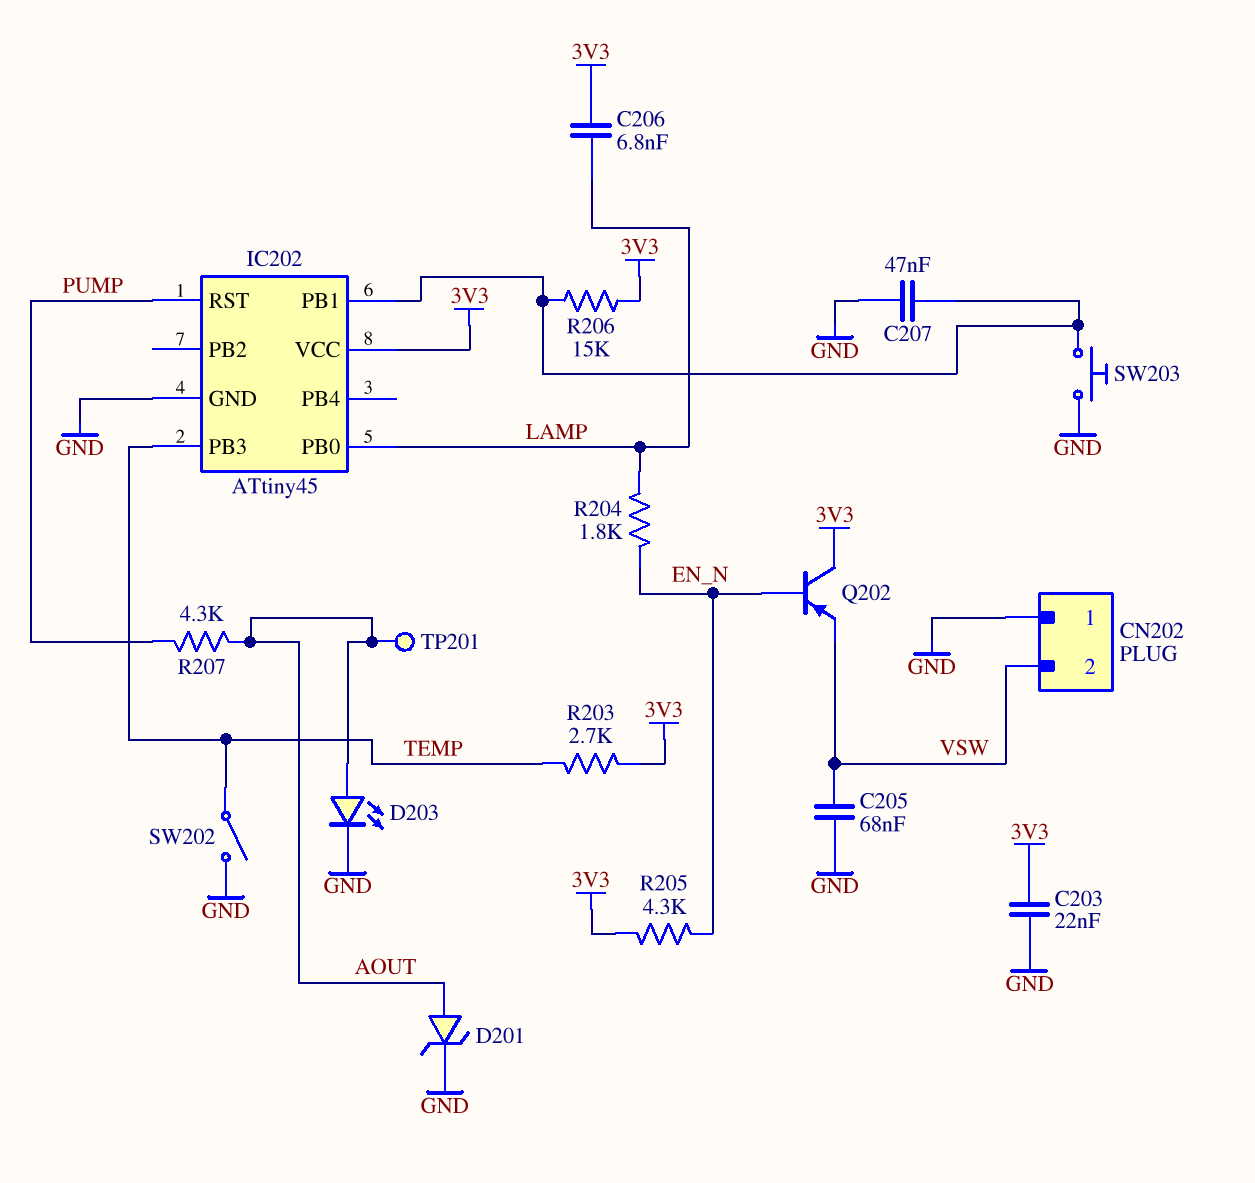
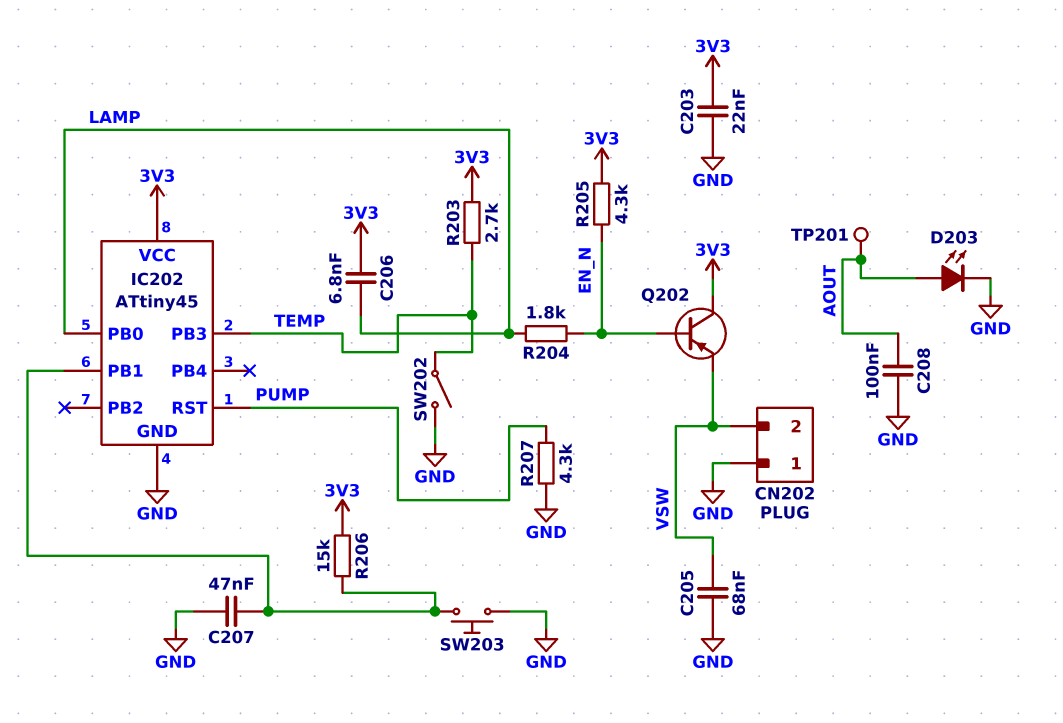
C208: none -> 100nF (AOUT, GND)
D201: zener (A AOUT, K GND) -> none
R207: 4.3k (AOUT, PUMP) -> 4.3k (GND, PUMP)

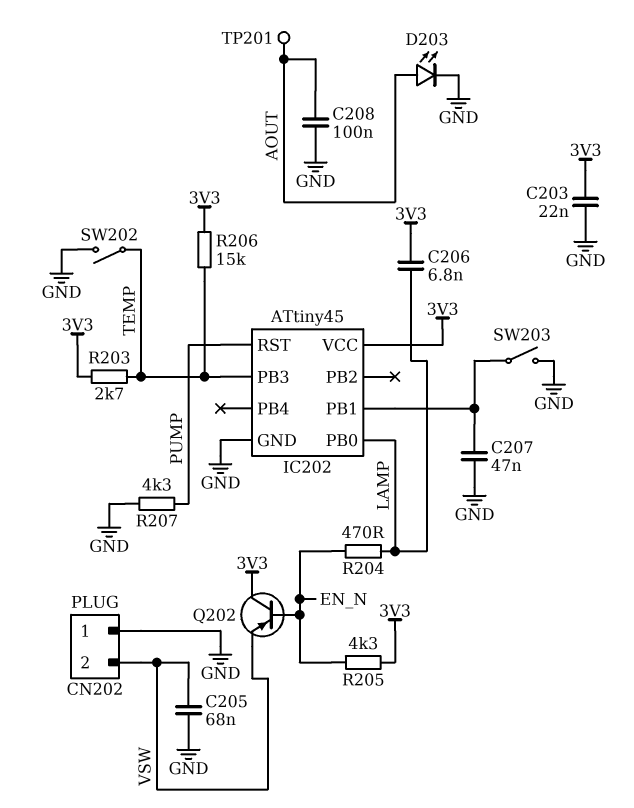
R204: 1.8k (EN_N, LAMP) -> 470 (EN_N, LAMP)
R206: 15k (3V3, IC202/PB1) -> 15k (3V3, TEMP)
SW203: button (GND, IC202/PB1) -> switch (GND, IC202/PB1)

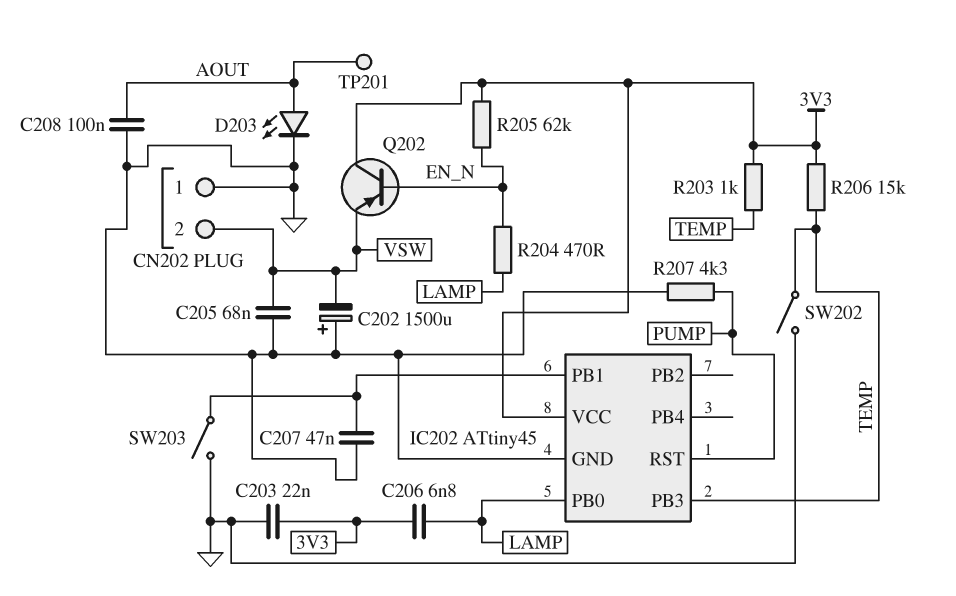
C202: none -> 1500uF (plus GND, minus VSW)
R203: 2.7k (3V3, TEMP) -> 1k (3V3, TEMP)
R205: 4.3k (3V3, EN_N) -> 62k (3V3, EN_N)

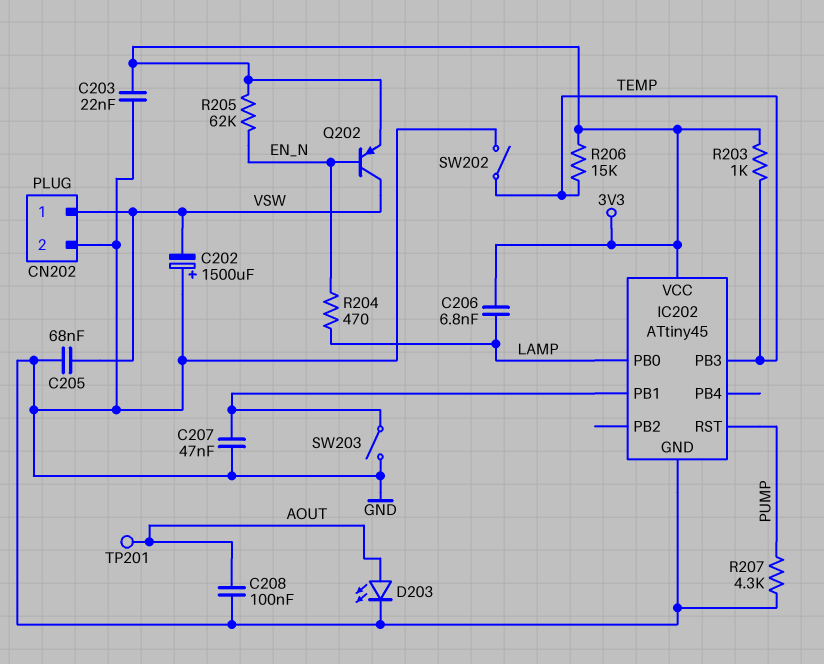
CN202 pin 1: GND -> VSW
CN202 pin 2: VSW -> GND
Q202: PNP (B EN_N, C 3V3, E VSW) -> PNP (B EN_N, C VSW, E 3V3)

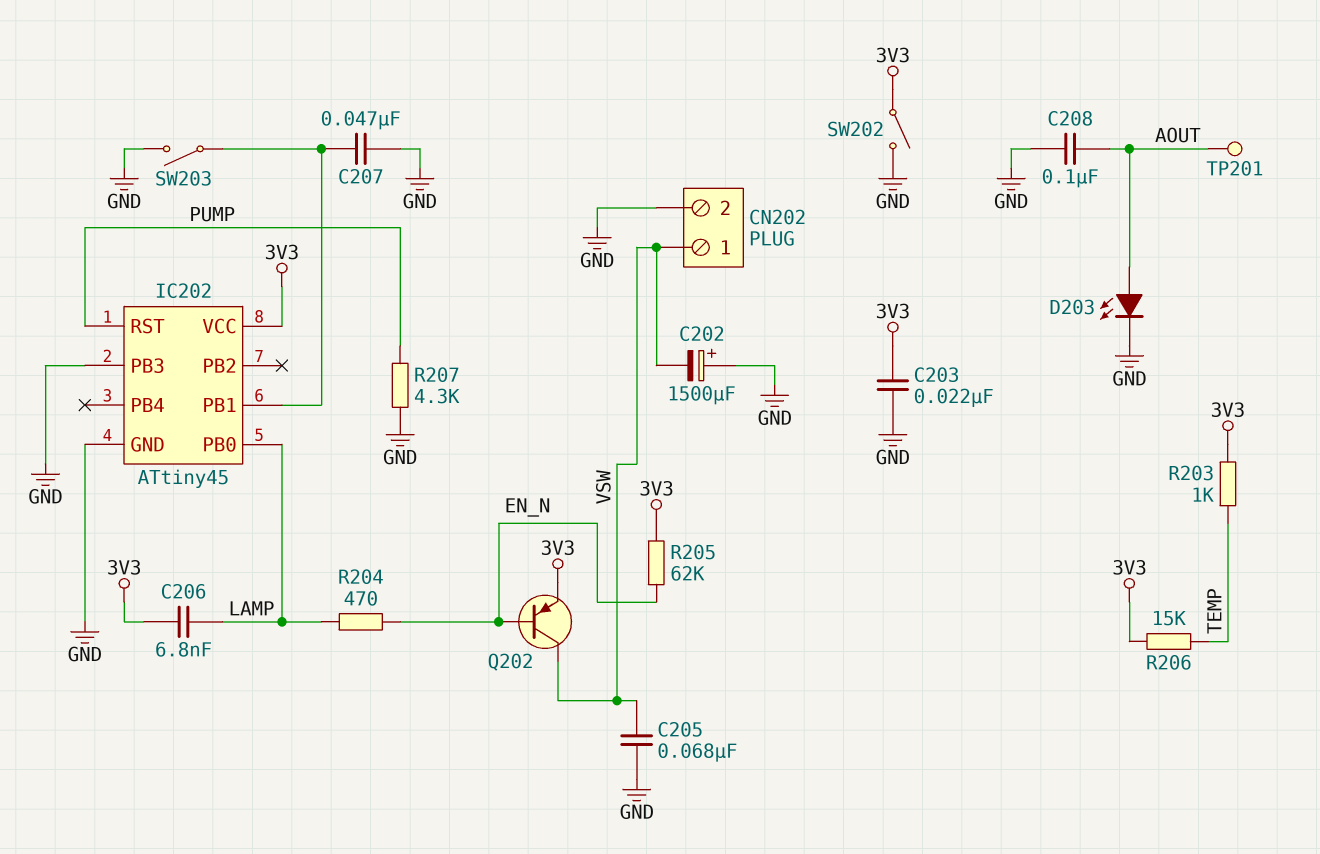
IC202 pin PB3: TEMP -> GND
SW202: switch (GND, TEMP) -> switch (3V3, GND)

